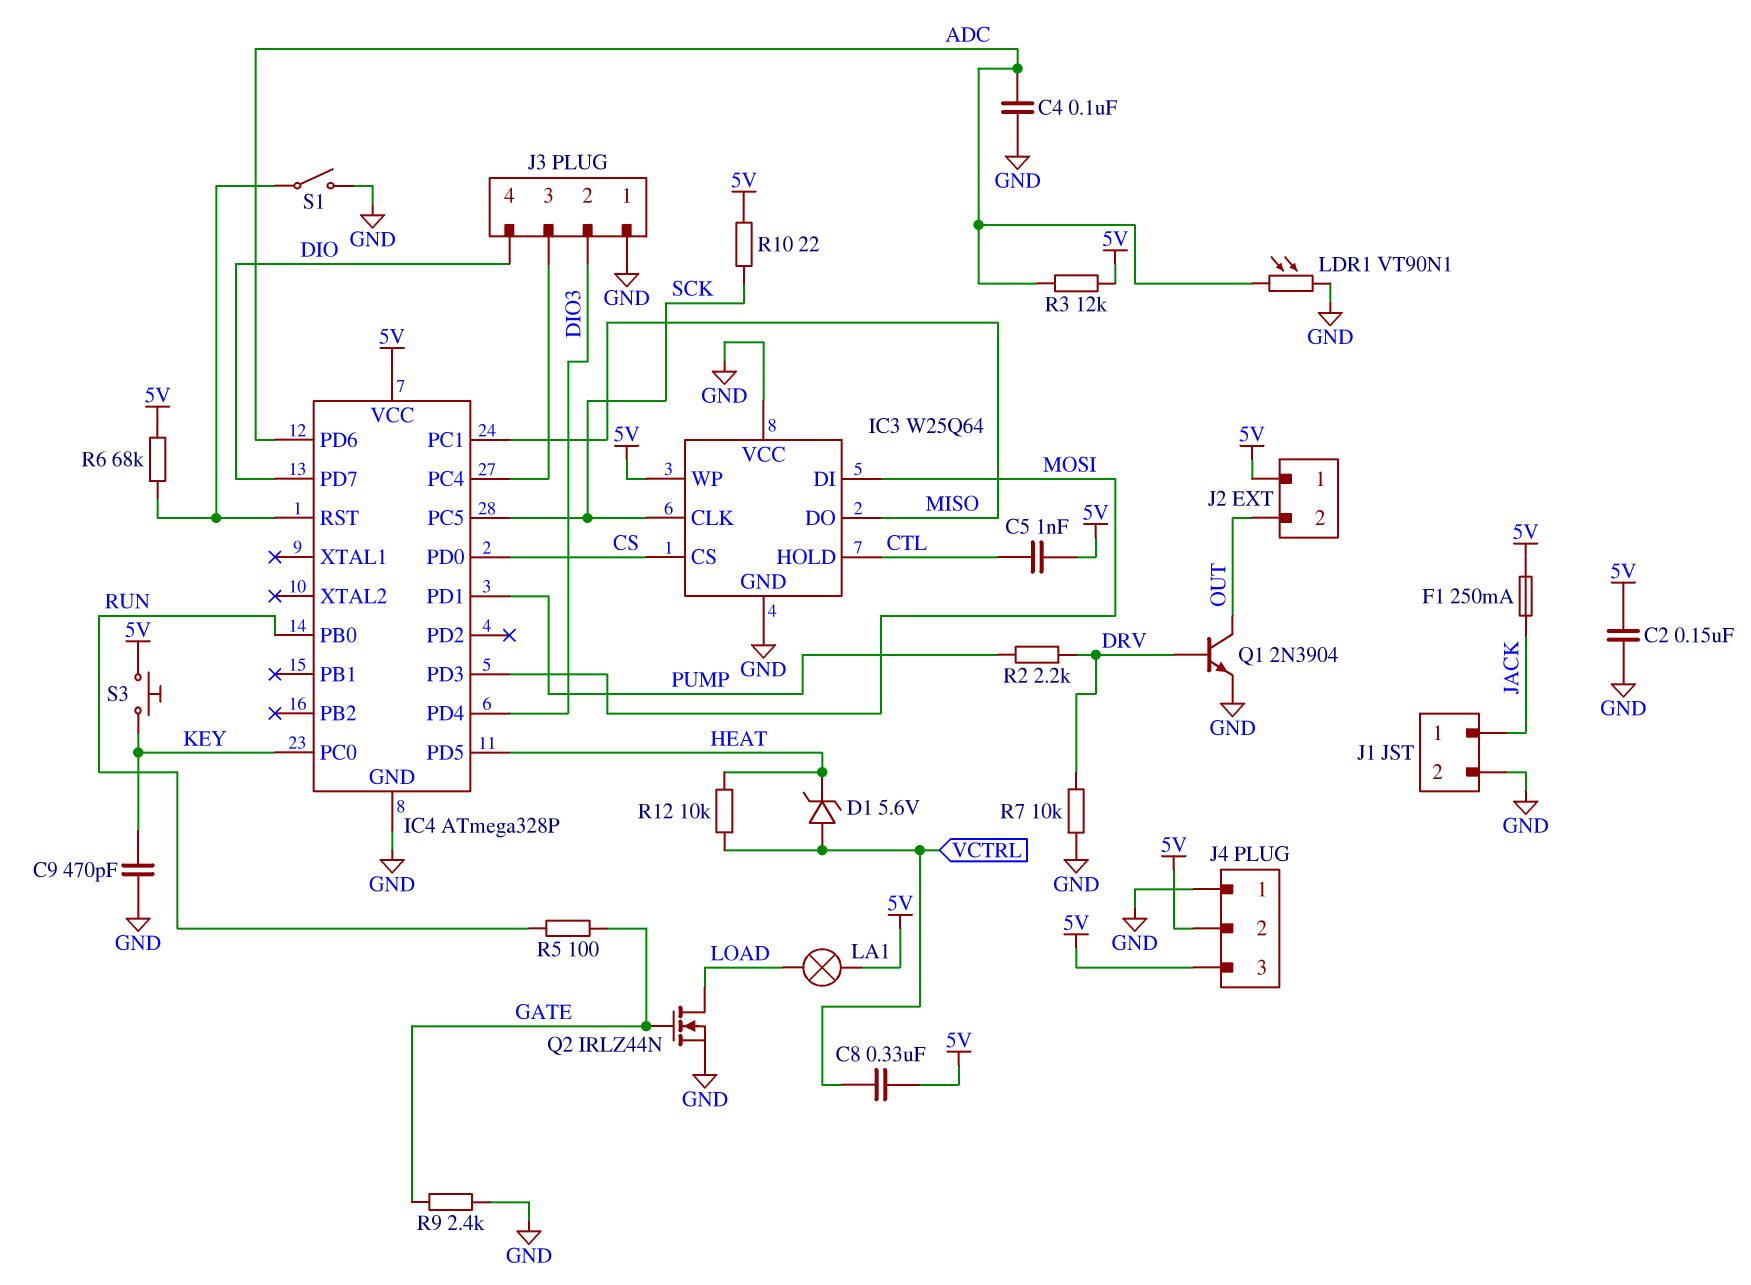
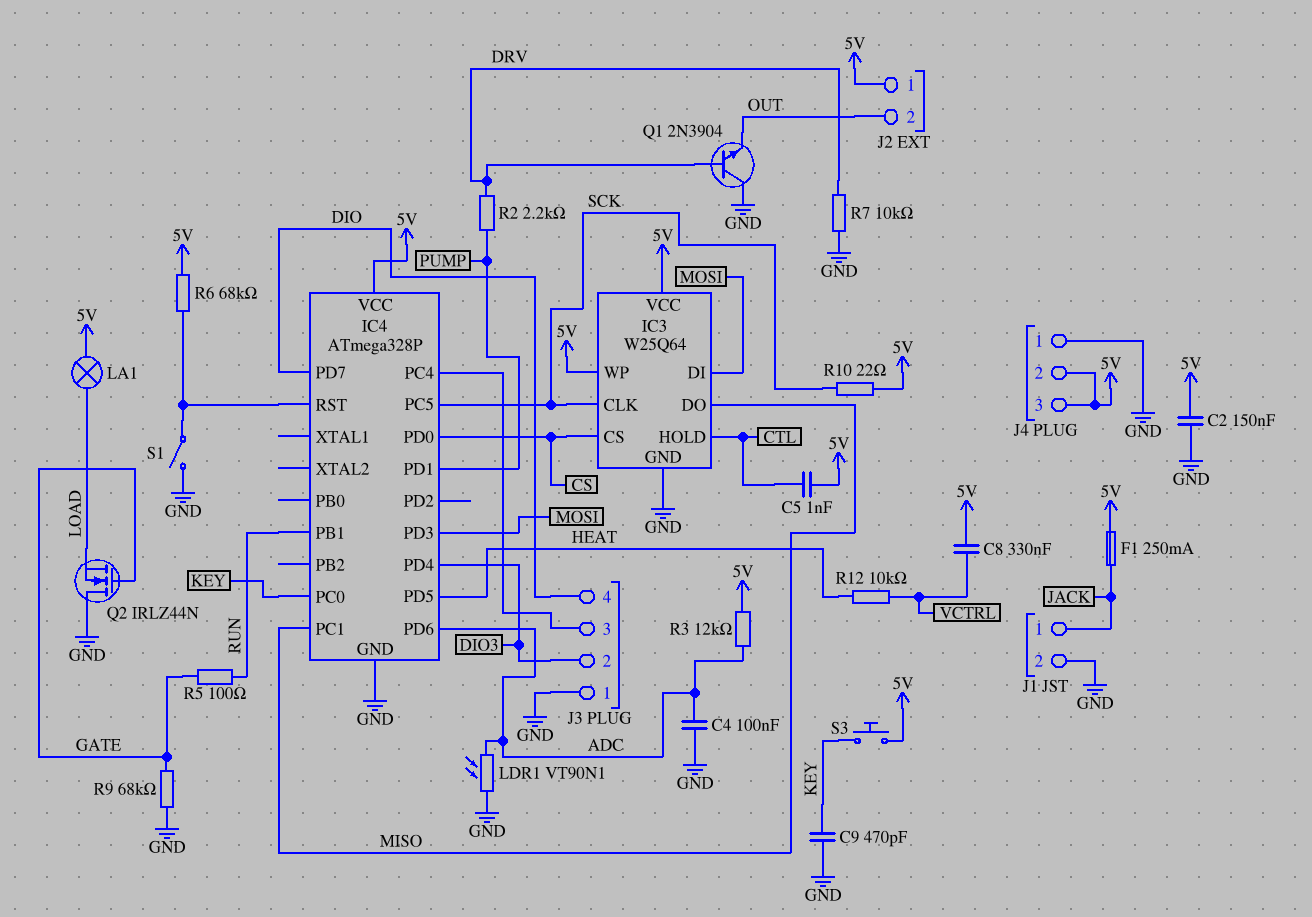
D1: zener 5.6V (A VCTRL, K HEAT) -> none
IC3 pin VCC: GND -> 5V
IC4 pin PB0: RUN -> none
IC4 pin PB1: none -> RUN
Q1: NPN 2N3904 (B DRV, C OUT, E GND) -> NPN 2N3904 (B DRV, C GND, E OUT)
Q2: NMOS IRLZ44N (G GATE, D LOAD, S GND) -> NMOS IRLZ44N (G GATE, D GND, S LOAD)
R9: 2.4k (GATE, GND) -> 68k (GATE, GND)

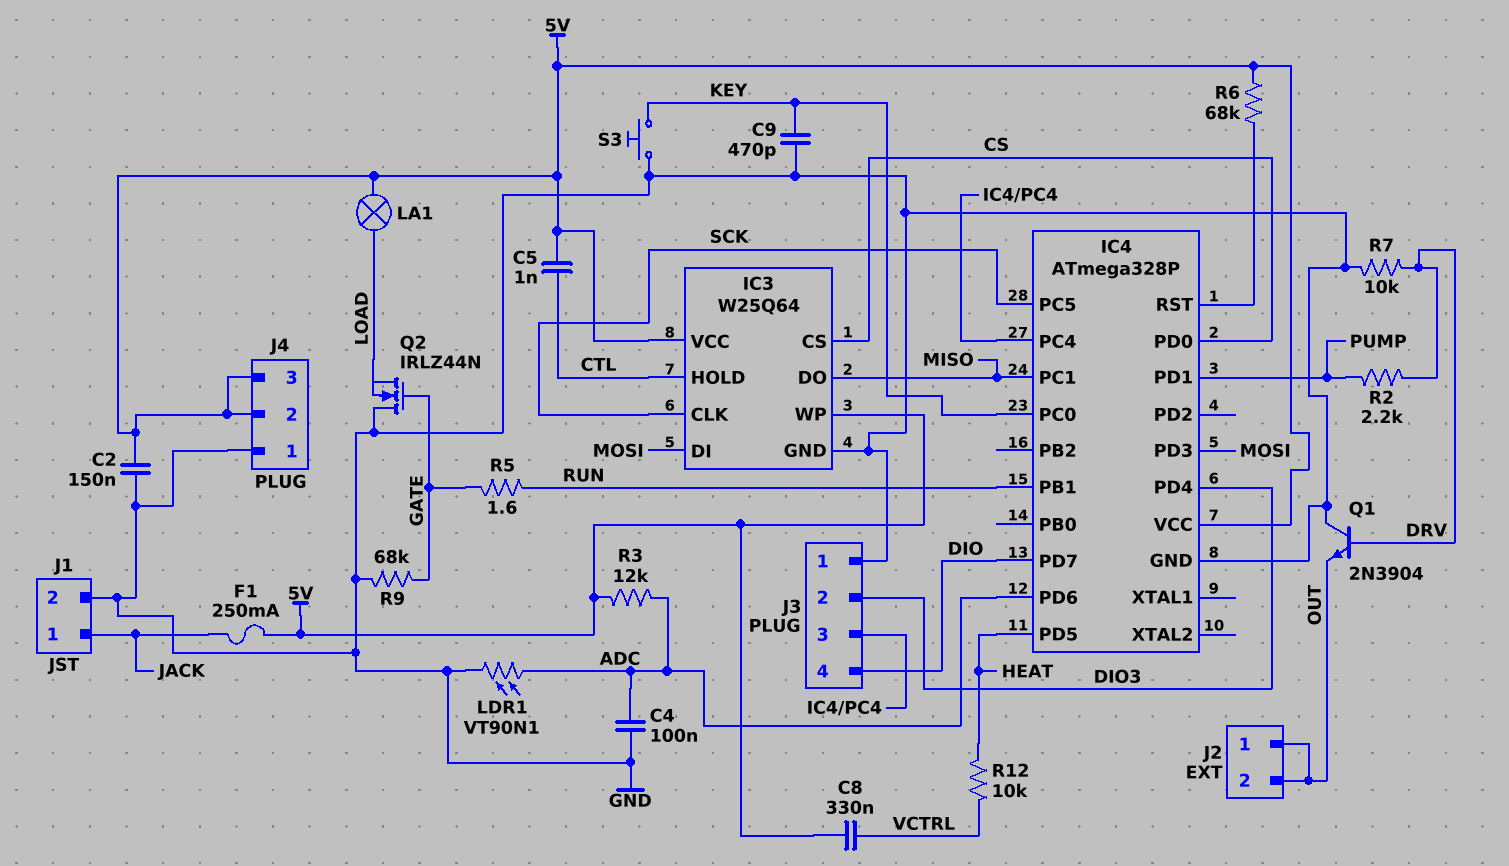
J2 pin 1: 5V -> OUT
R5: 100 (GATE, RUN) -> 1.6 (GATE, RUN)
R10: 22 (5V, SCK) -> none
S1: switch (GND, IC4/RST) -> none
S3: button (5V, KEY) -> button (GND, KEY)

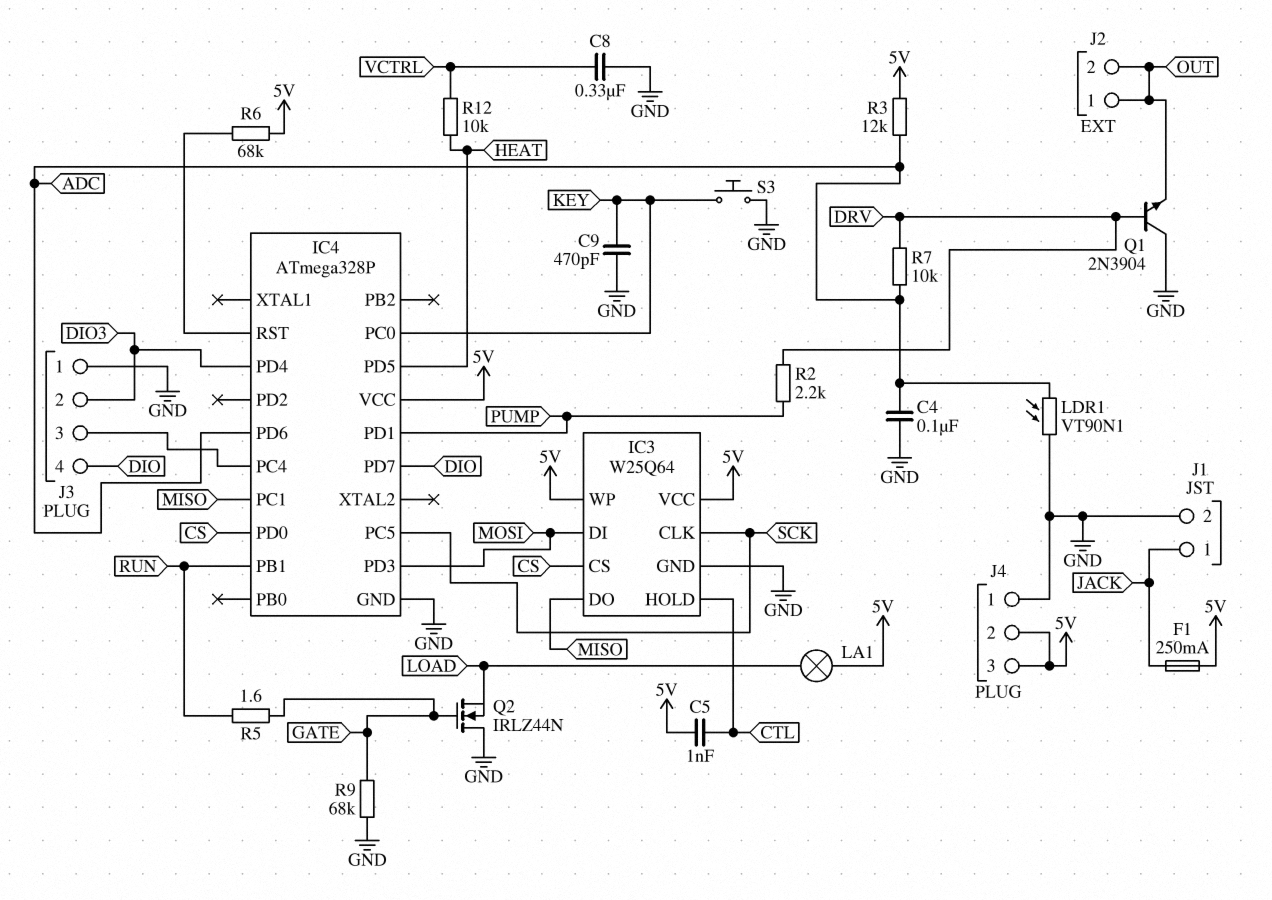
C2: 150nF (5V, GND) -> none
C8: 330nF (5V, VCTRL) -> 330nF (GND, VCTRL)
R7: 10k (DRV, GND) -> 10k (ADC, DRV)

